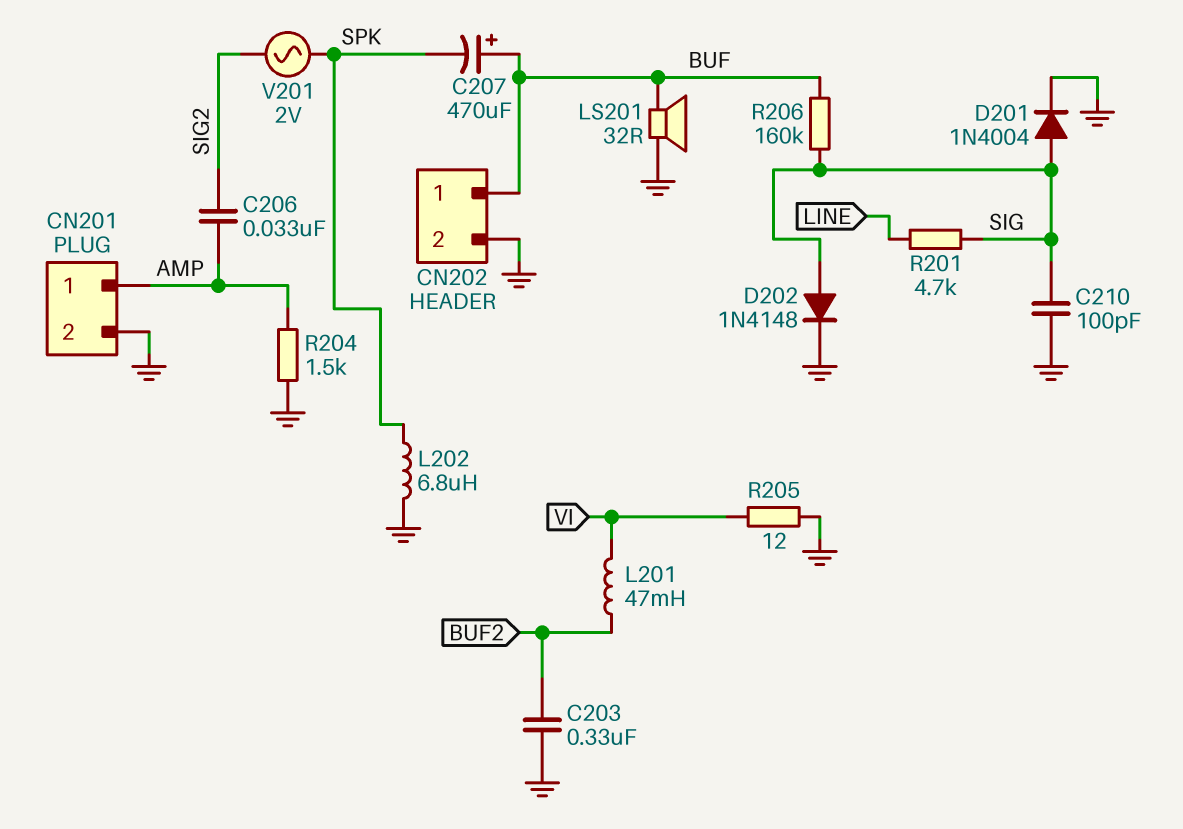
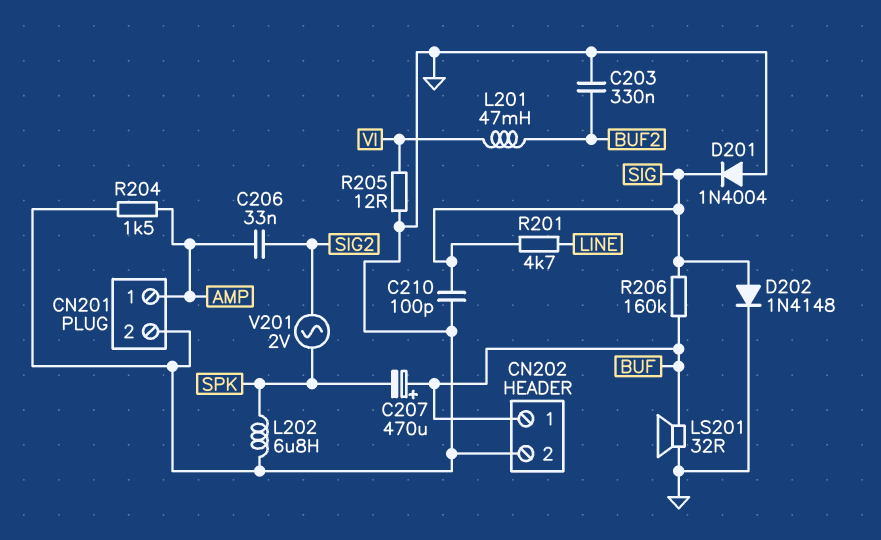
D201: diode 1N4004 (A SIG, K GND) -> diode 1N4004 (A GND, K SIG)

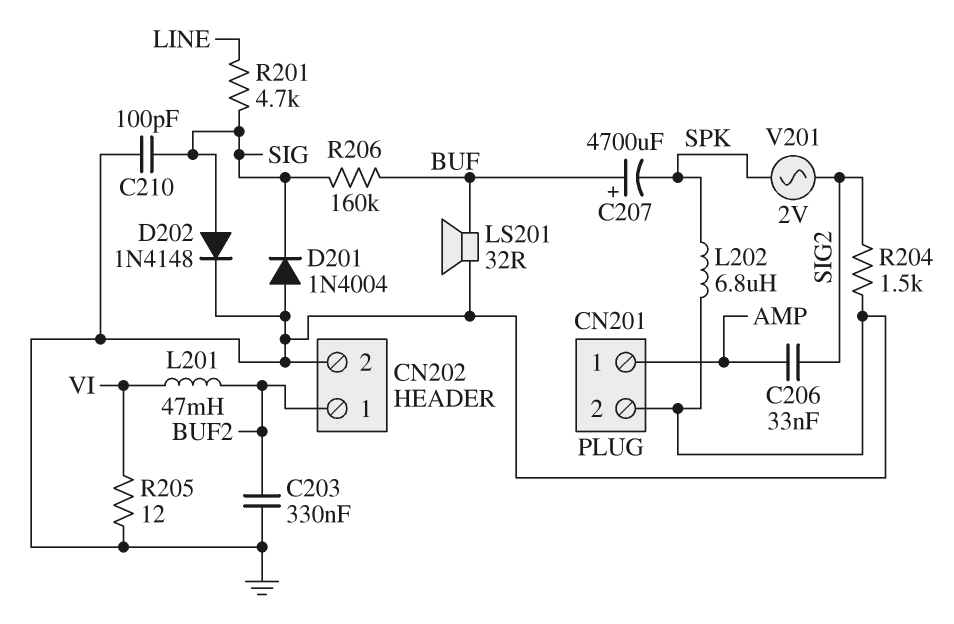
C207: 470uF (plus BUF, minus SPK) -> 4700uF (plus BUF, minus SPK)
CN202 pin 1: BUF -> BUF2
R204: 1.5k (AMP, GND) -> 1.5k (GND, SIG2)

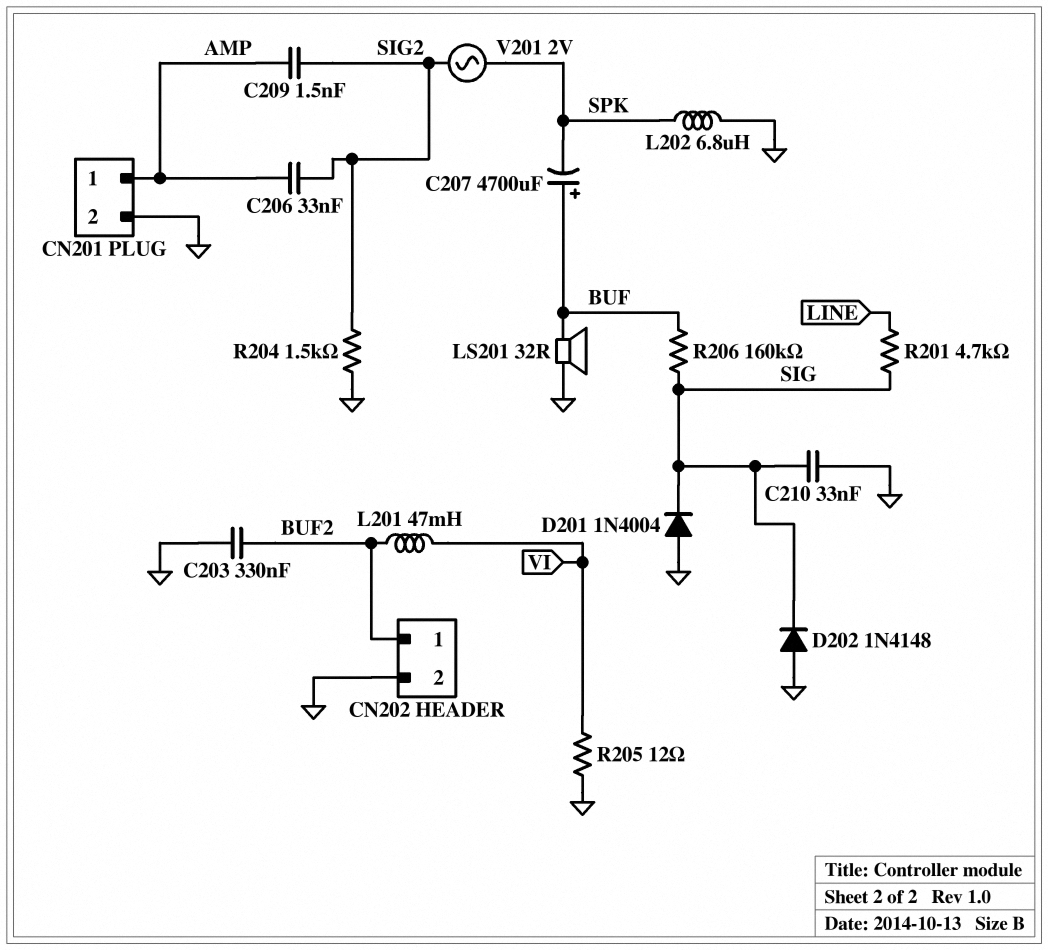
C209: none -> 1.5nF (AMP, SIG2)
C210: 100pF (GND, SIG) -> 33nF (GND, SIG)
D202: diode 1N4148 (A SIG, K GND) -> diode 1N4148 (A GND, K SIG)

